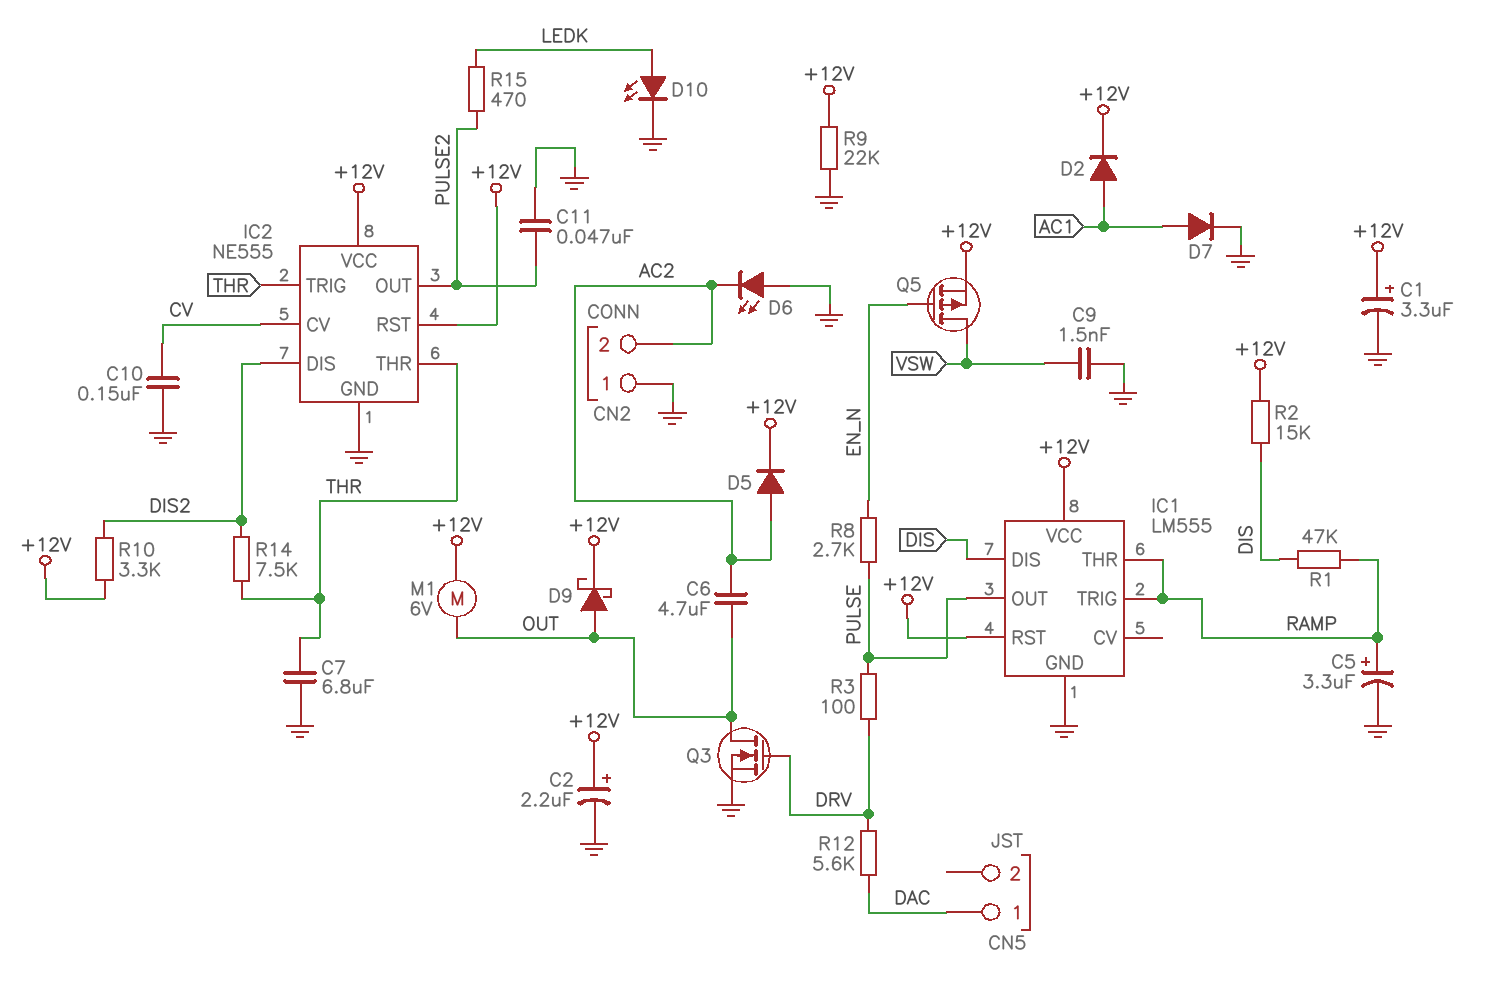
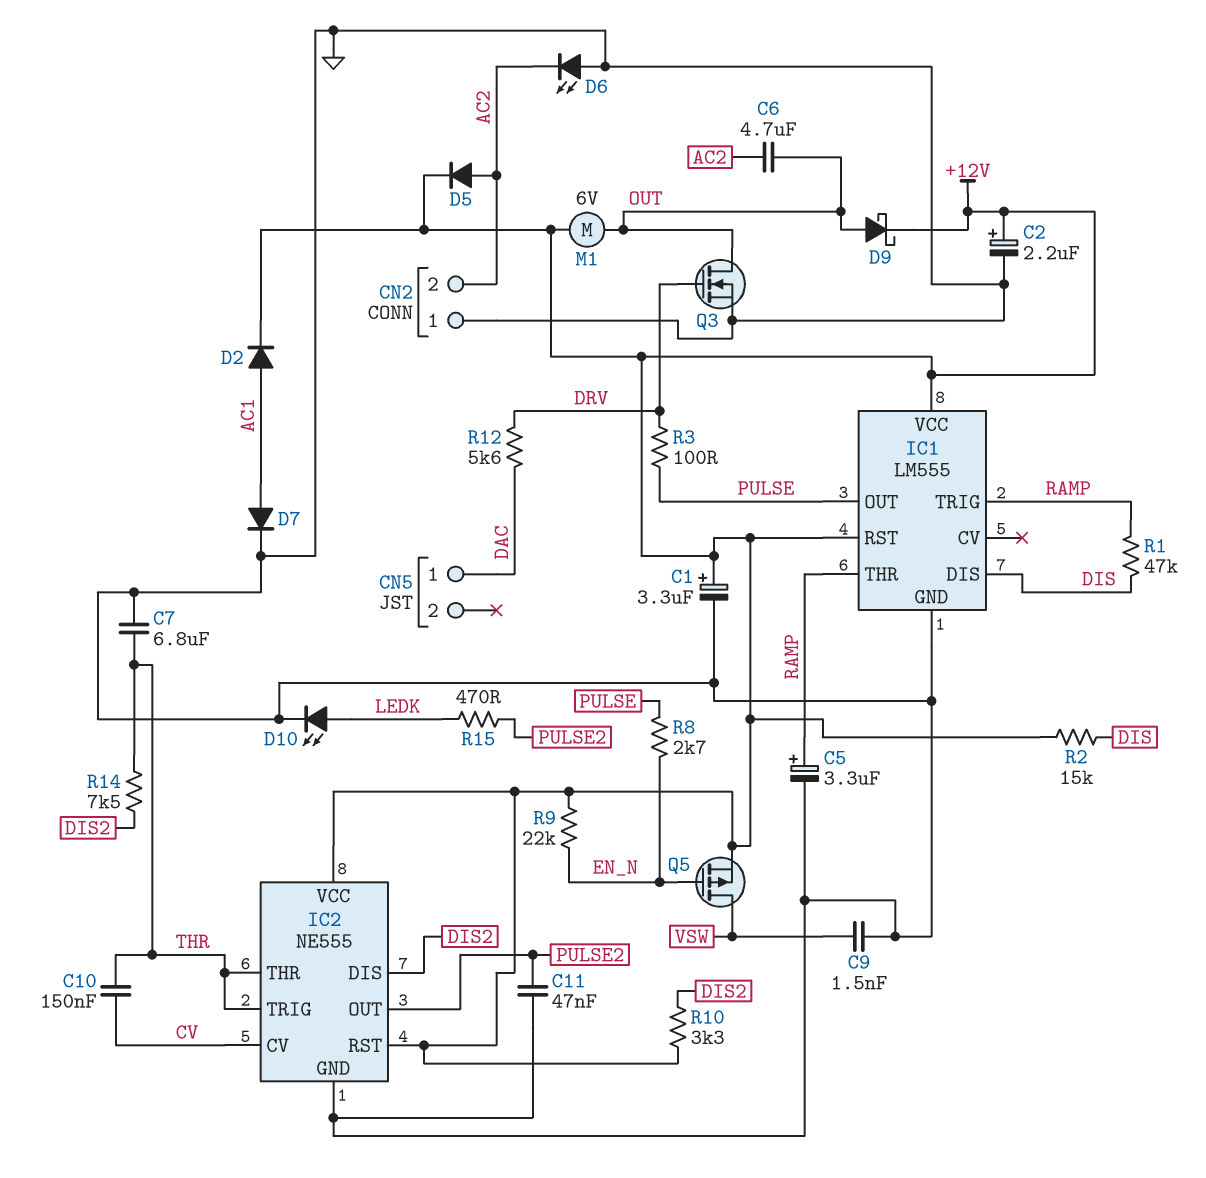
C10: 150nF (CV, GND) -> 150nF (CV, THR)
R9: 22k (+12V, GND) -> 22k (+12V, EN_N)

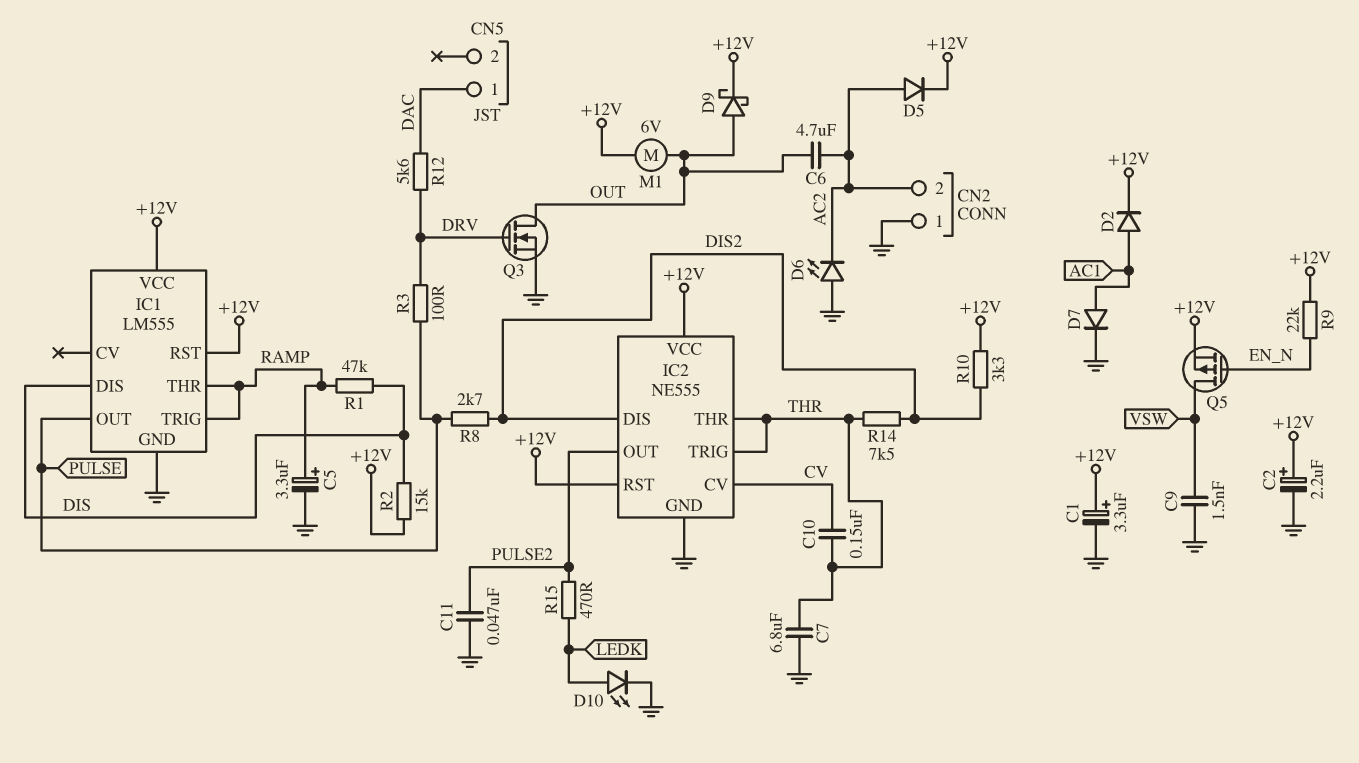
R8: 2.7k (EN_N, PULSE) -> 2.7k (DIS2, PULSE)

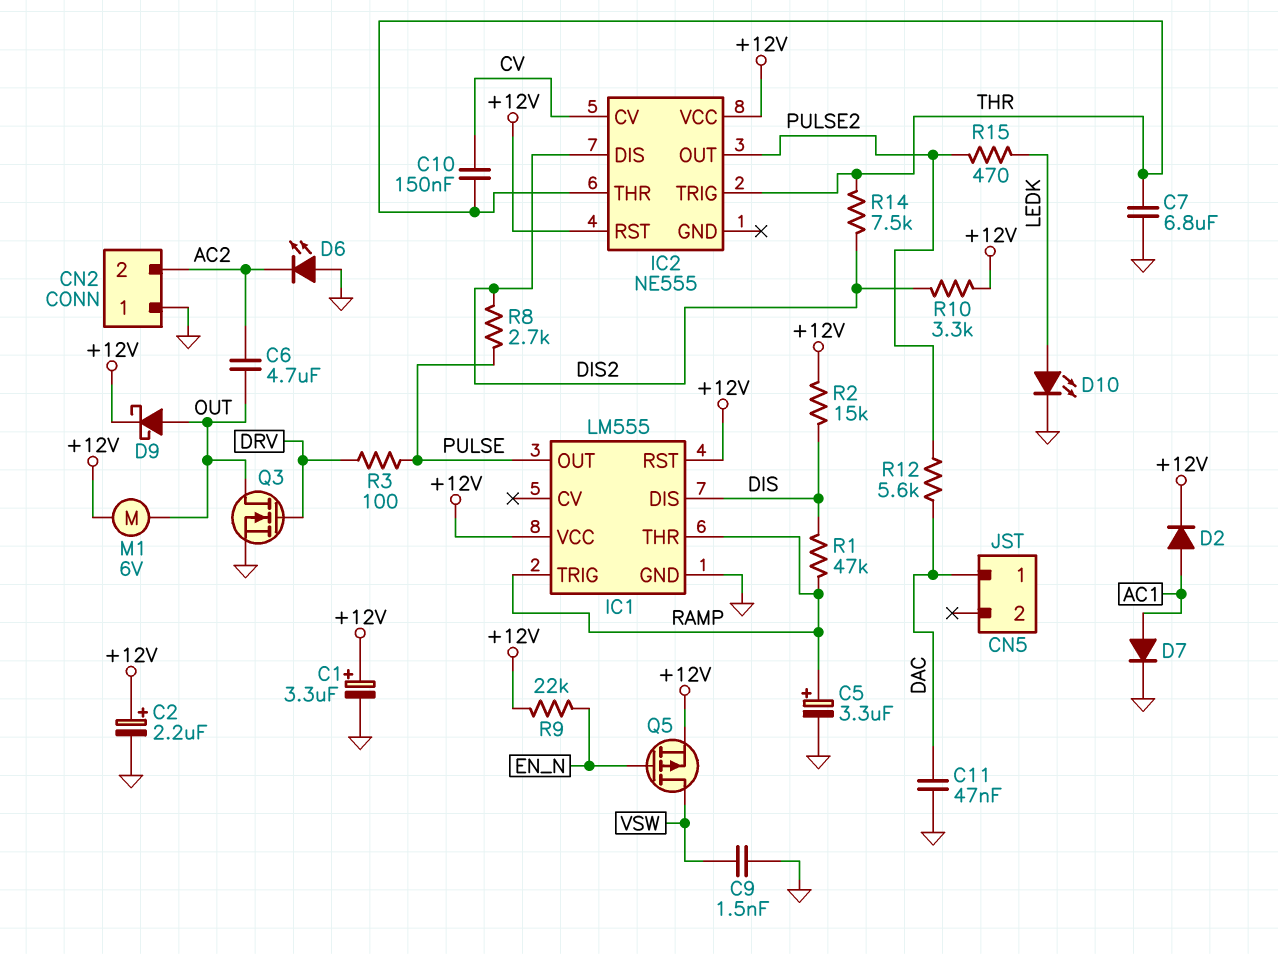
C11: 47nF (GND, PULSE2) -> 47nF (DAC, GND)
D5: diode (A AC2, K +12V) -> none
IC2 pin GND: GND -> none
R12: 5.6k (DAC, DRV) -> 5.6k (DAC, PULSE2)

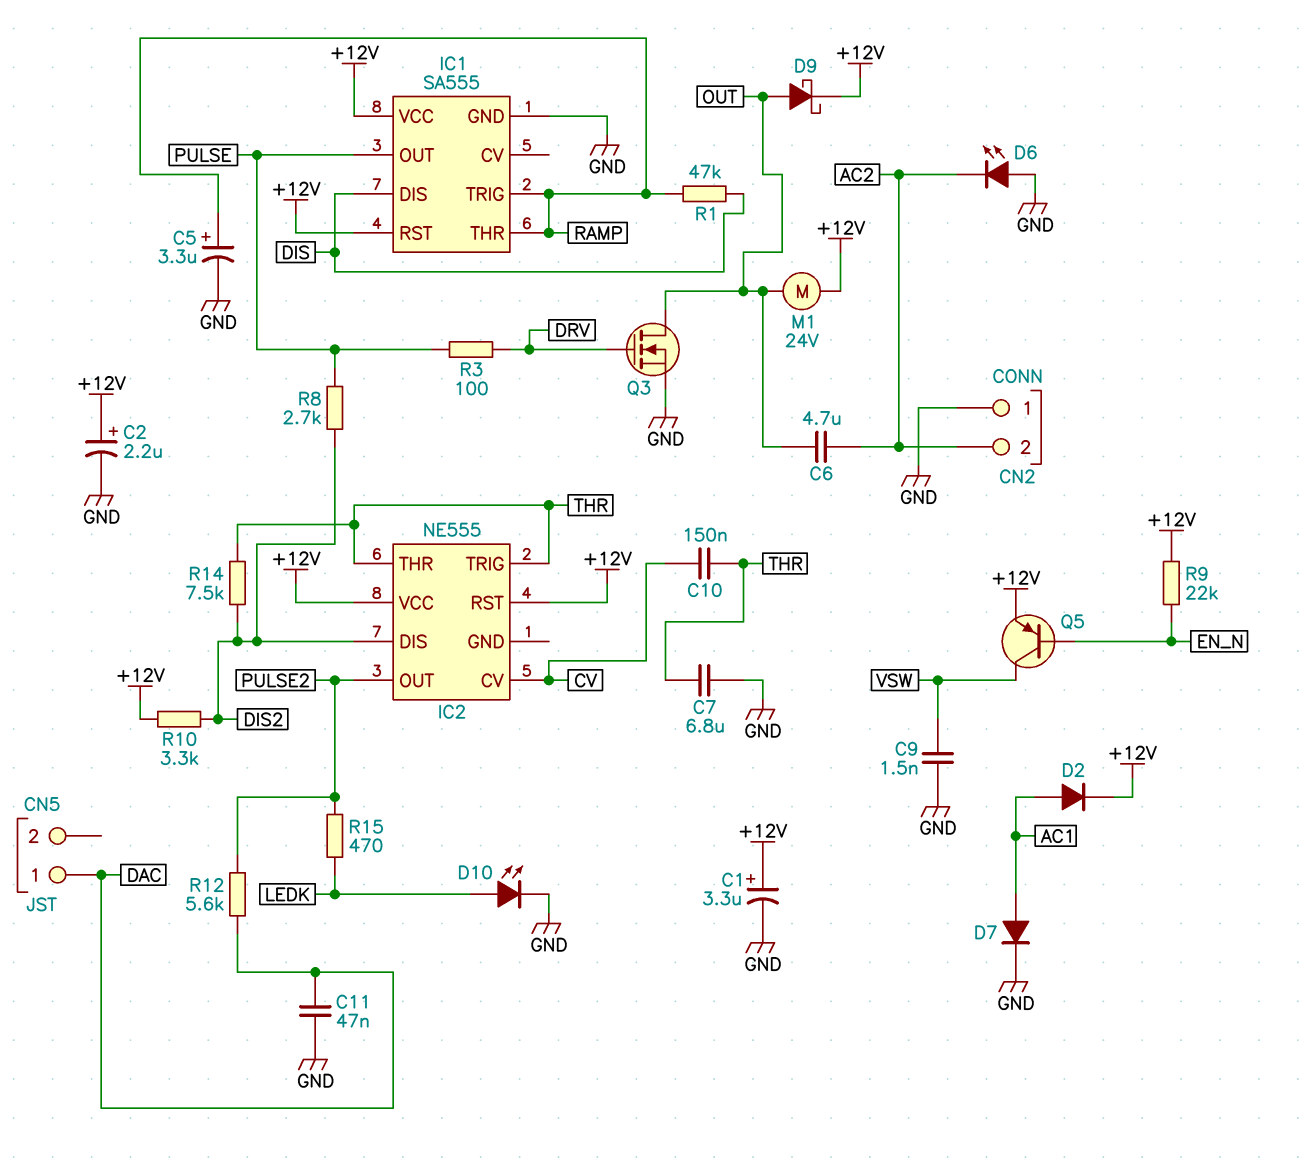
IC1: LM555 -> SA555
M1: motor 6V (+12V, OUT) -> motor 24V (+12V, OUT)
Q5: PMOS (G EN_N, D VSW, S +12V) -> PNP (B EN_N, C VSW, E +12V)
R2: 15k (+12V, DIS) -> none

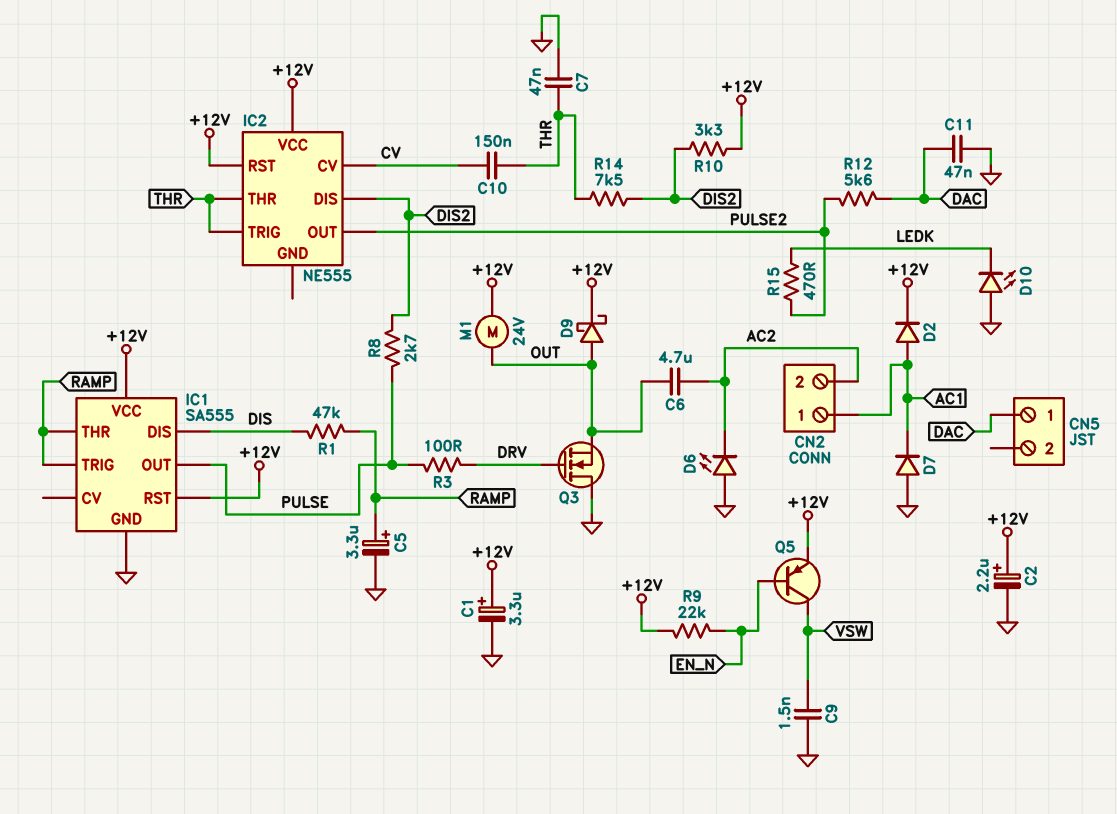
C7: 6.8uF (GND, THR) -> 47nF (GND, THR)
CN2 pin 1: GND -> AC1
D7: diode (A AC1, K GND) -> diode (A GND, K AC1)
D10: LED (A LEDK, K GND) -> LED (A GND, K LEDK)
Q3: NMOS (G DRV, D OUT, S GND) -> NMOS (G DRV, D GND, S OUT)

